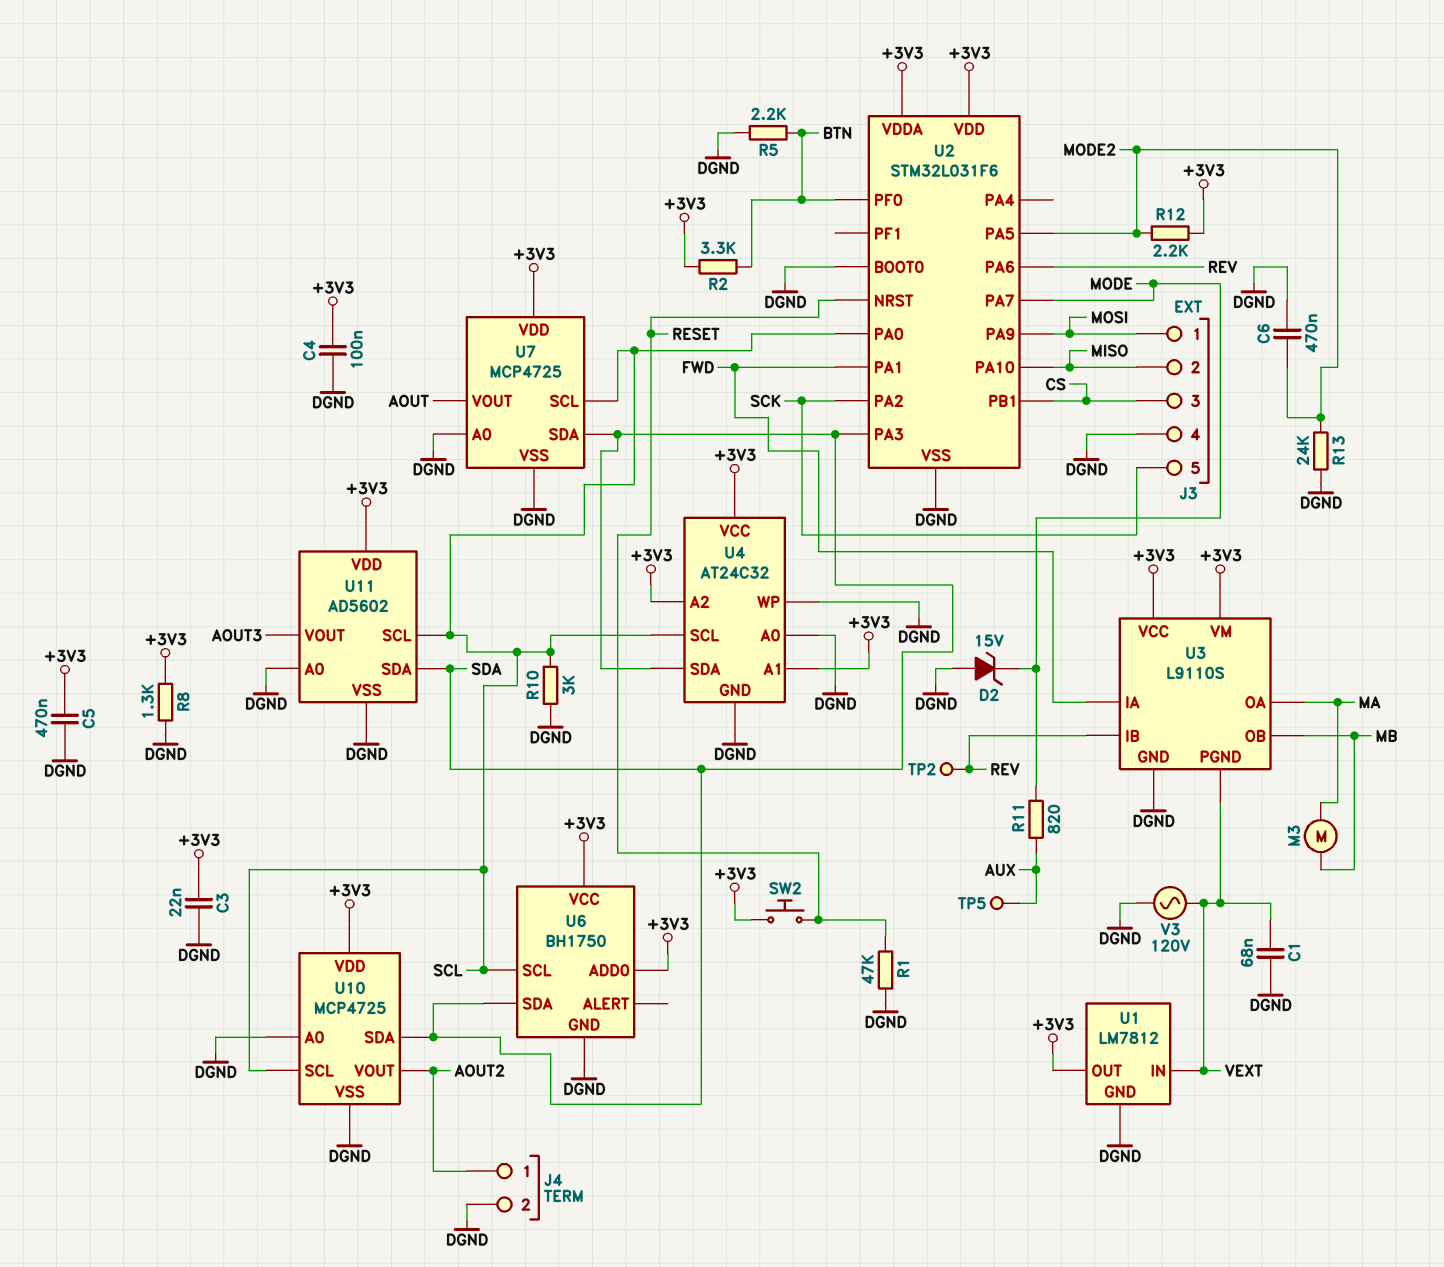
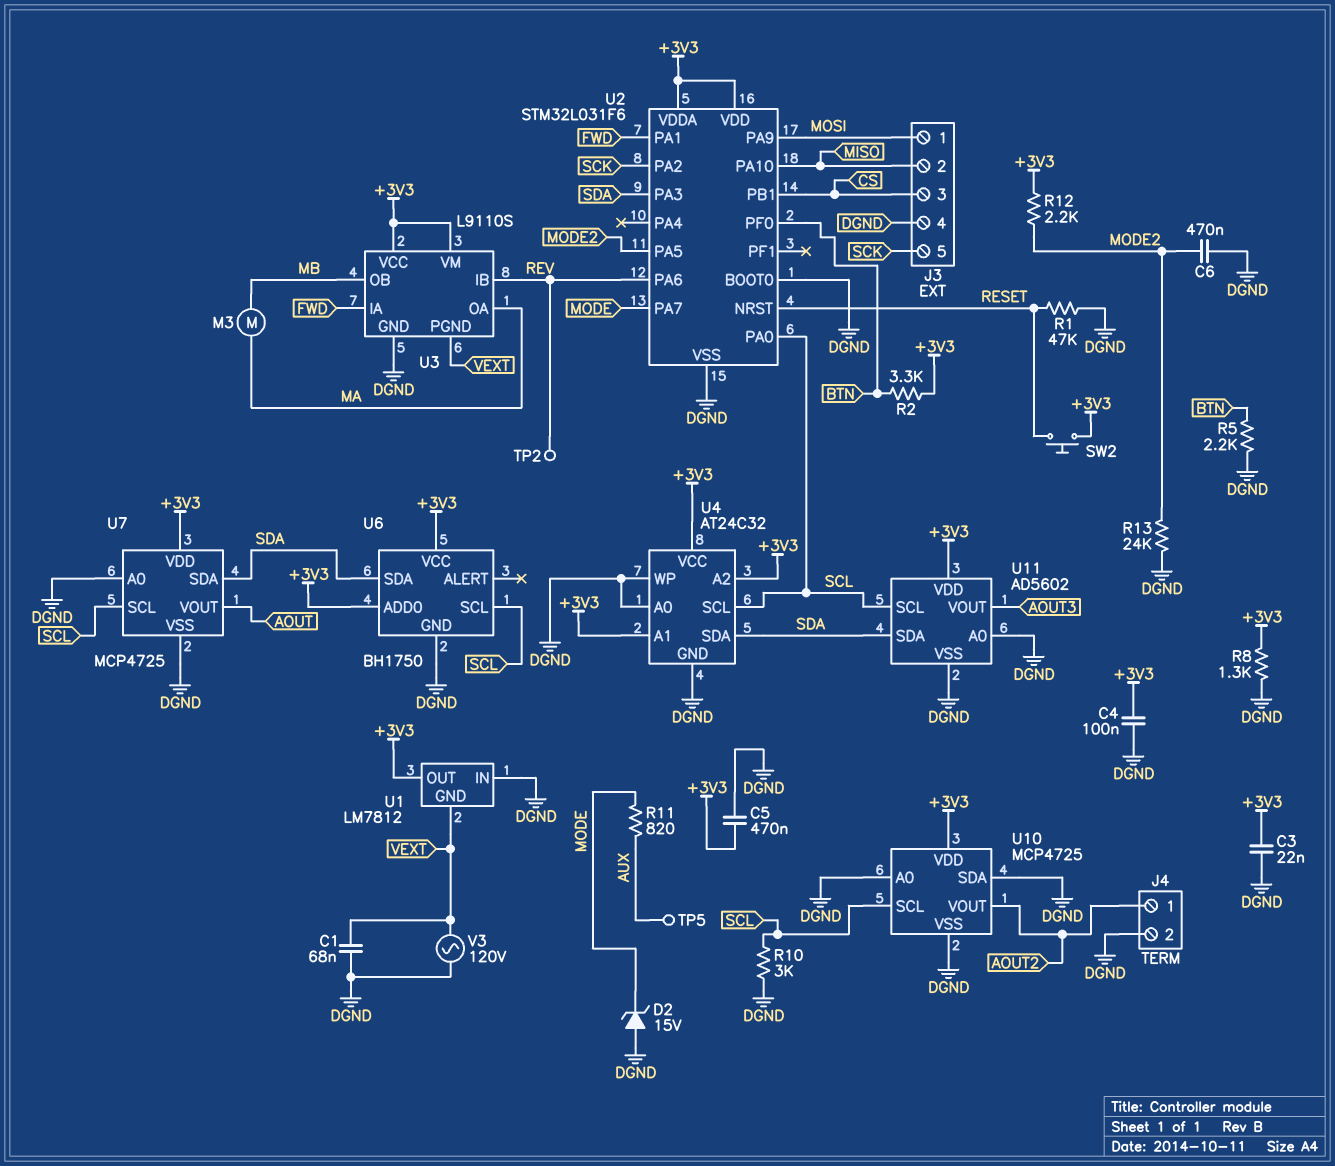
U1 pin GND: DGND -> VEXT
U1 pin IN: VEXT -> DGND
U10 pin SDA: SDA -> DGND

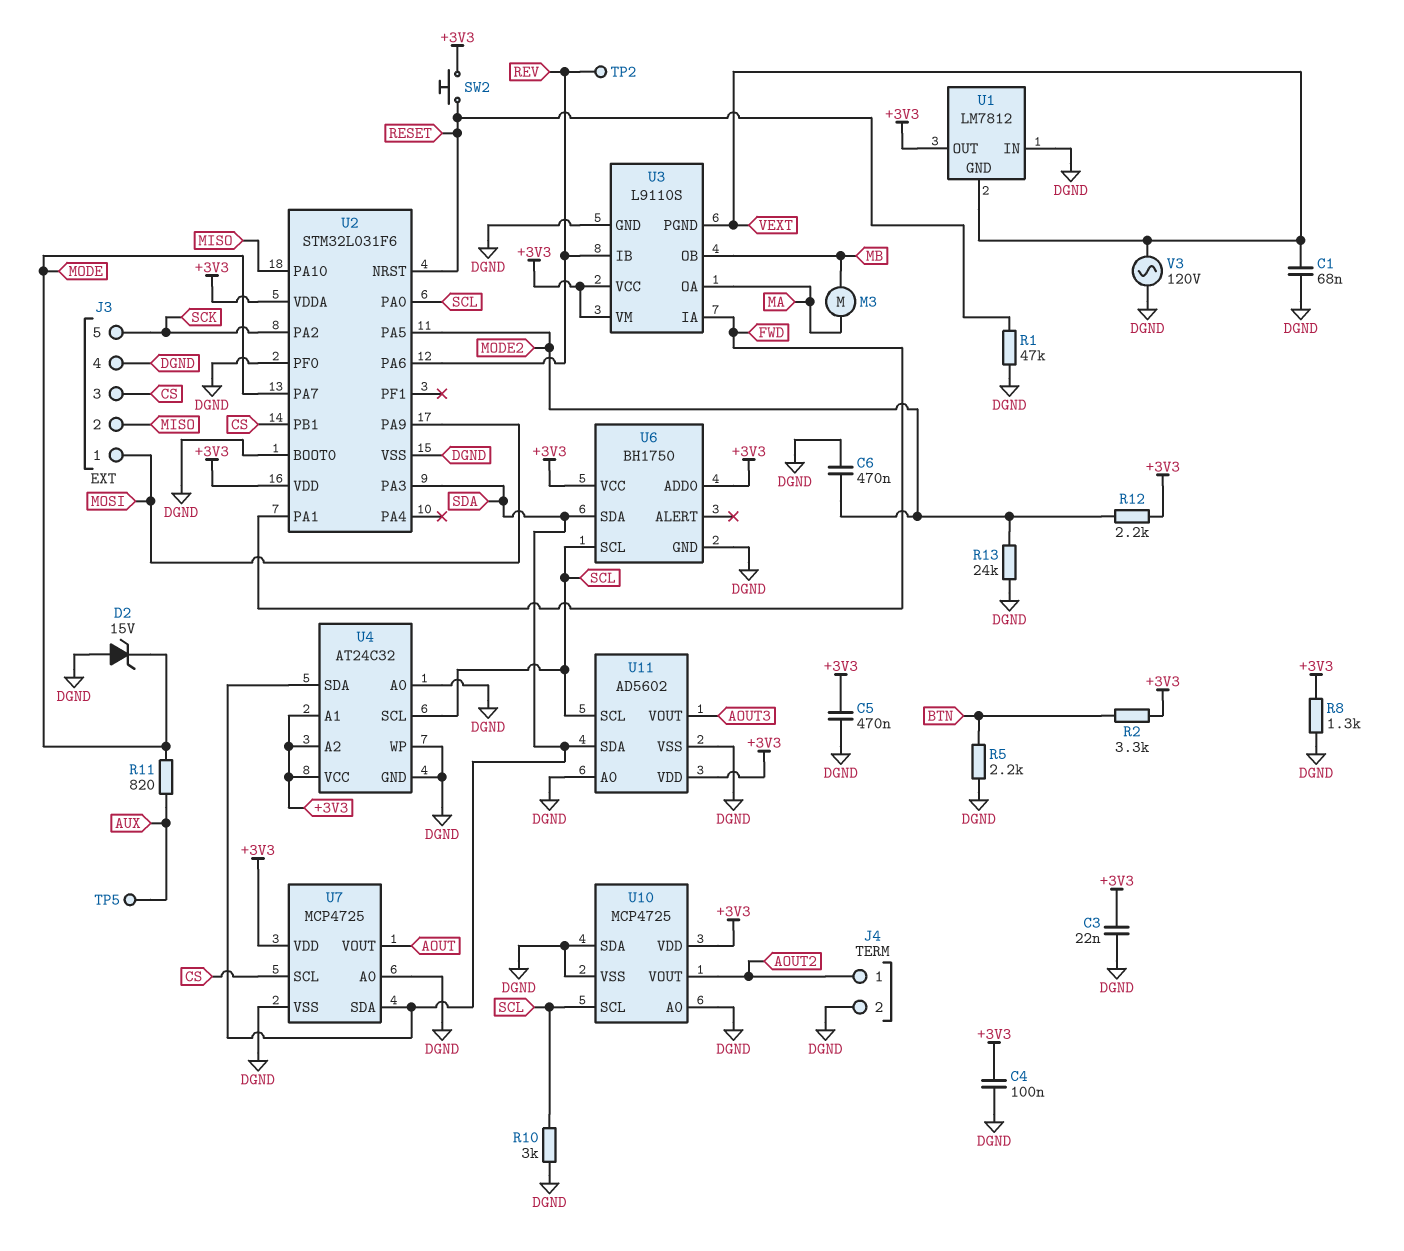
U2 pin PF0: BTN -> DGND
U7 pin SCL: SCL -> CS

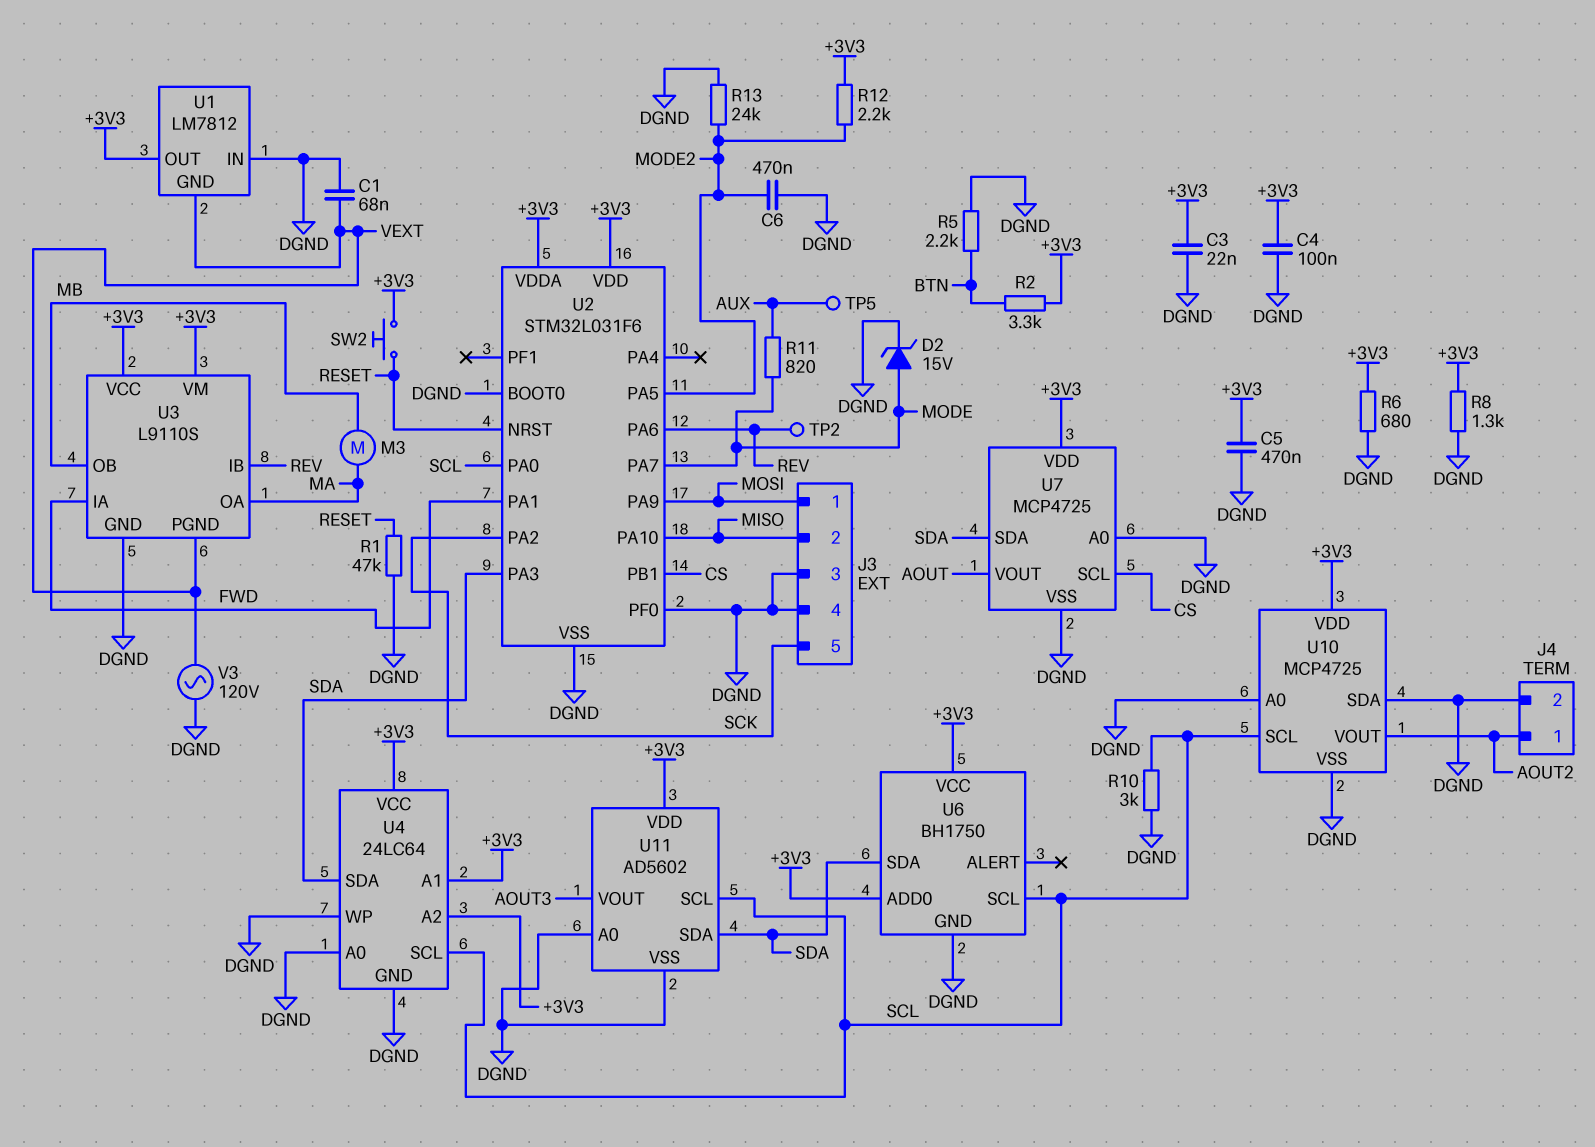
D2: zener 15V (A DGND, K MODE) -> zener 15V (A MODE, K DGND)
J3 pin 3: CS -> DGND
R6: none -> 680 (+3V3, DGND)
U4: AT24C32 -> 24LC64

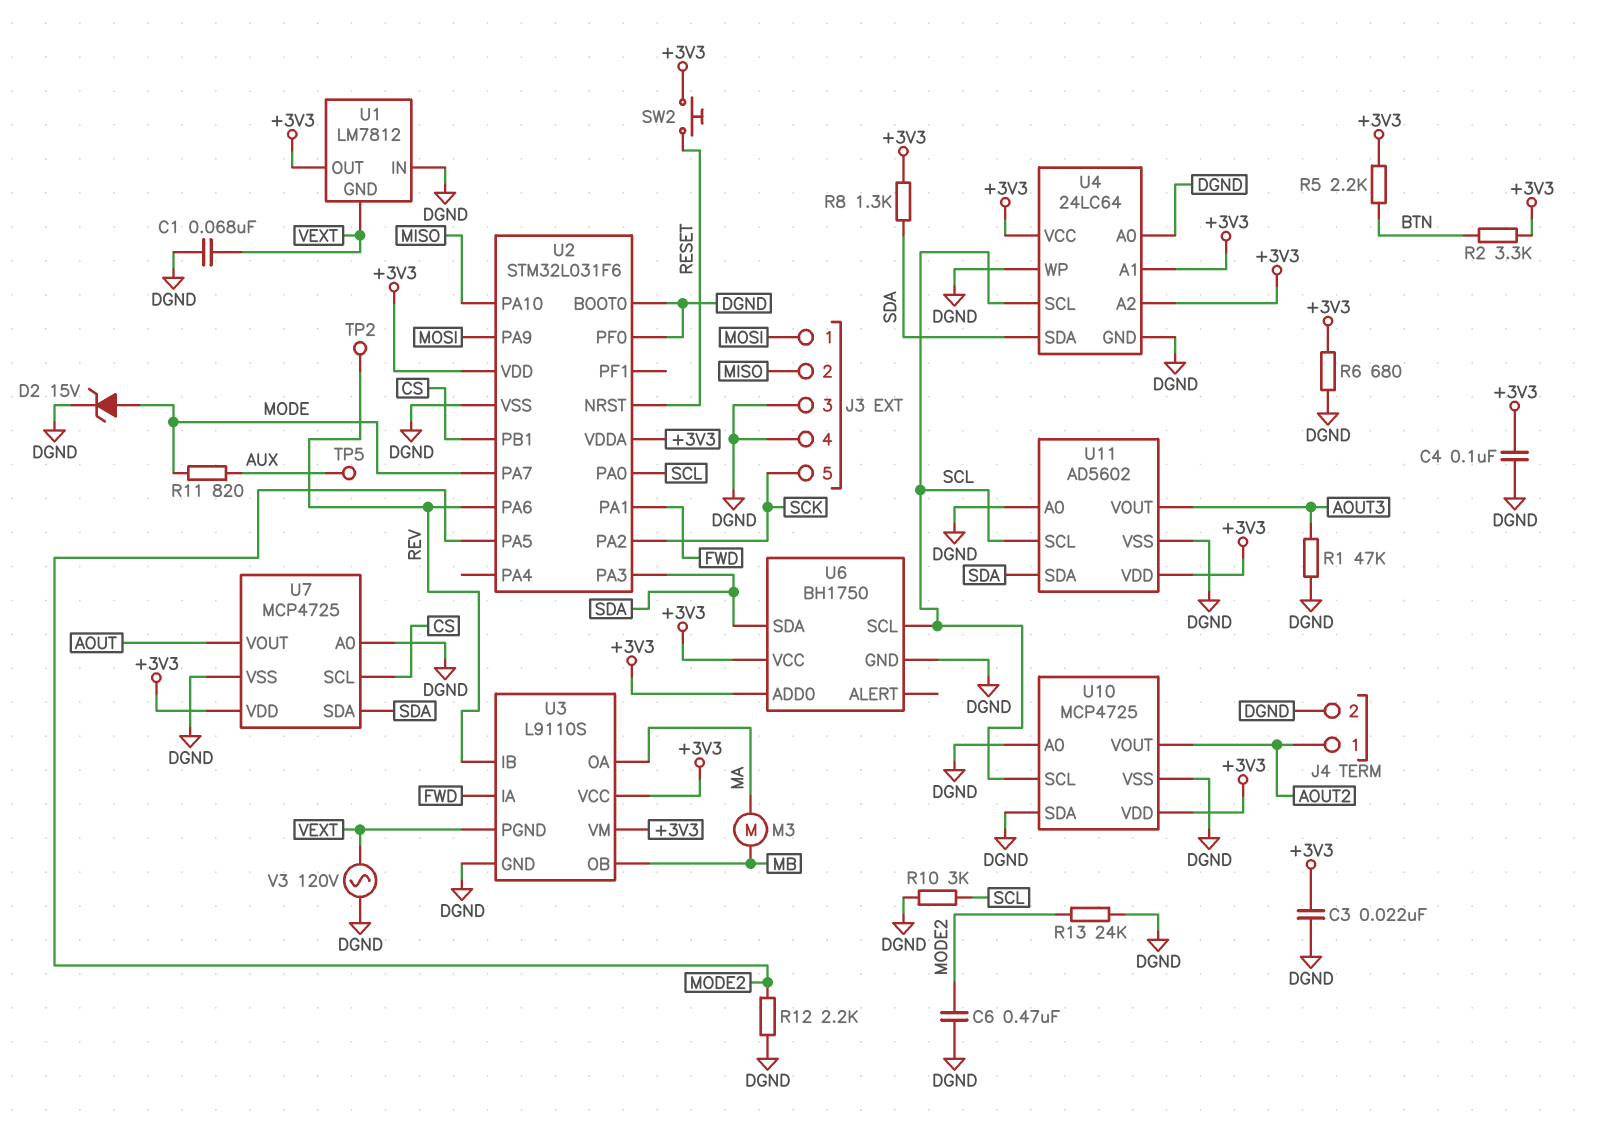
C5: 470nF (+3V3, DGND) -> none
R1: 47k (DGND, RESET) -> 47k (AOUT3, DGND)
R5: 2.2k (BTN, DGND) -> 2.2k (+3V3, BTN)
R8: 1.3k (+3V3, DGND) -> 1.3k (+3V3, SDA)
R12: 2.2k (+3V3, MODE2) -> 2.2k (DGND, MODE2)

